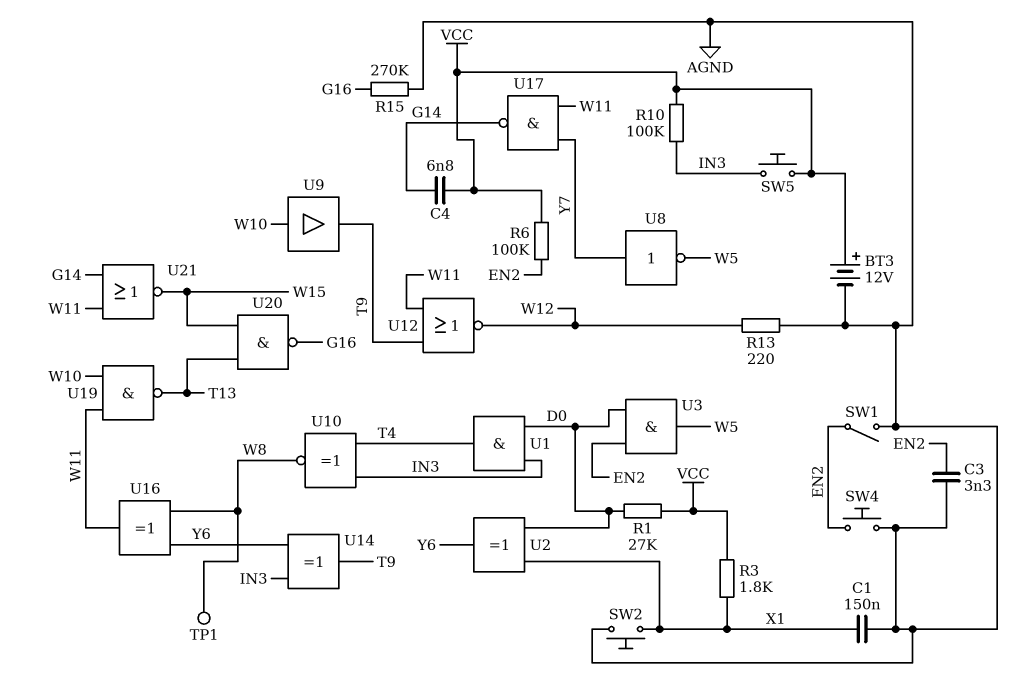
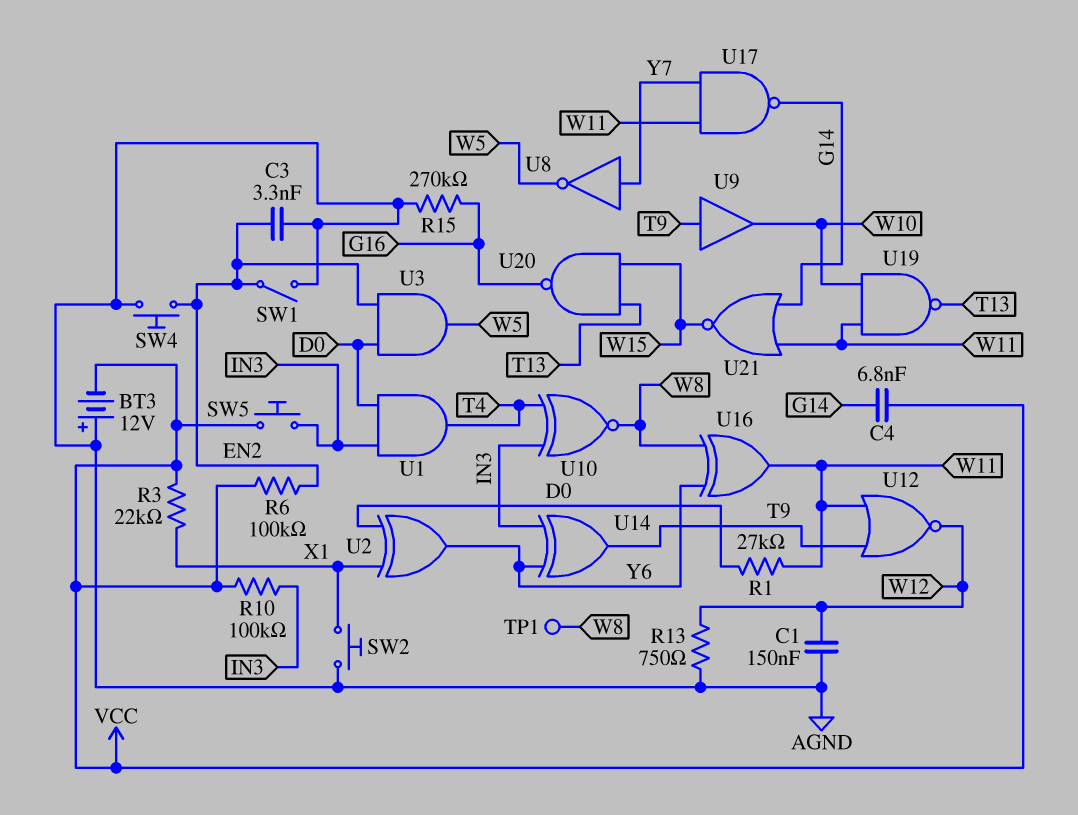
BT3: 12V (plus VCC, minus AGND) -> 12V (plus AGND, minus VCC)
C1: 150nF (AGND, X1) -> 150nF (AGND, W12)
R1: 27k (D0, VCC) -> 27k (D0, W11)
R3: 1.8k (VCC, X1) -> 22k (VCC, X1)
R13: 220 (AGND, W12) -> 750 (AGND, W12)
U9: buffer (in W10, out T9) -> buffer (in T9, out W10)

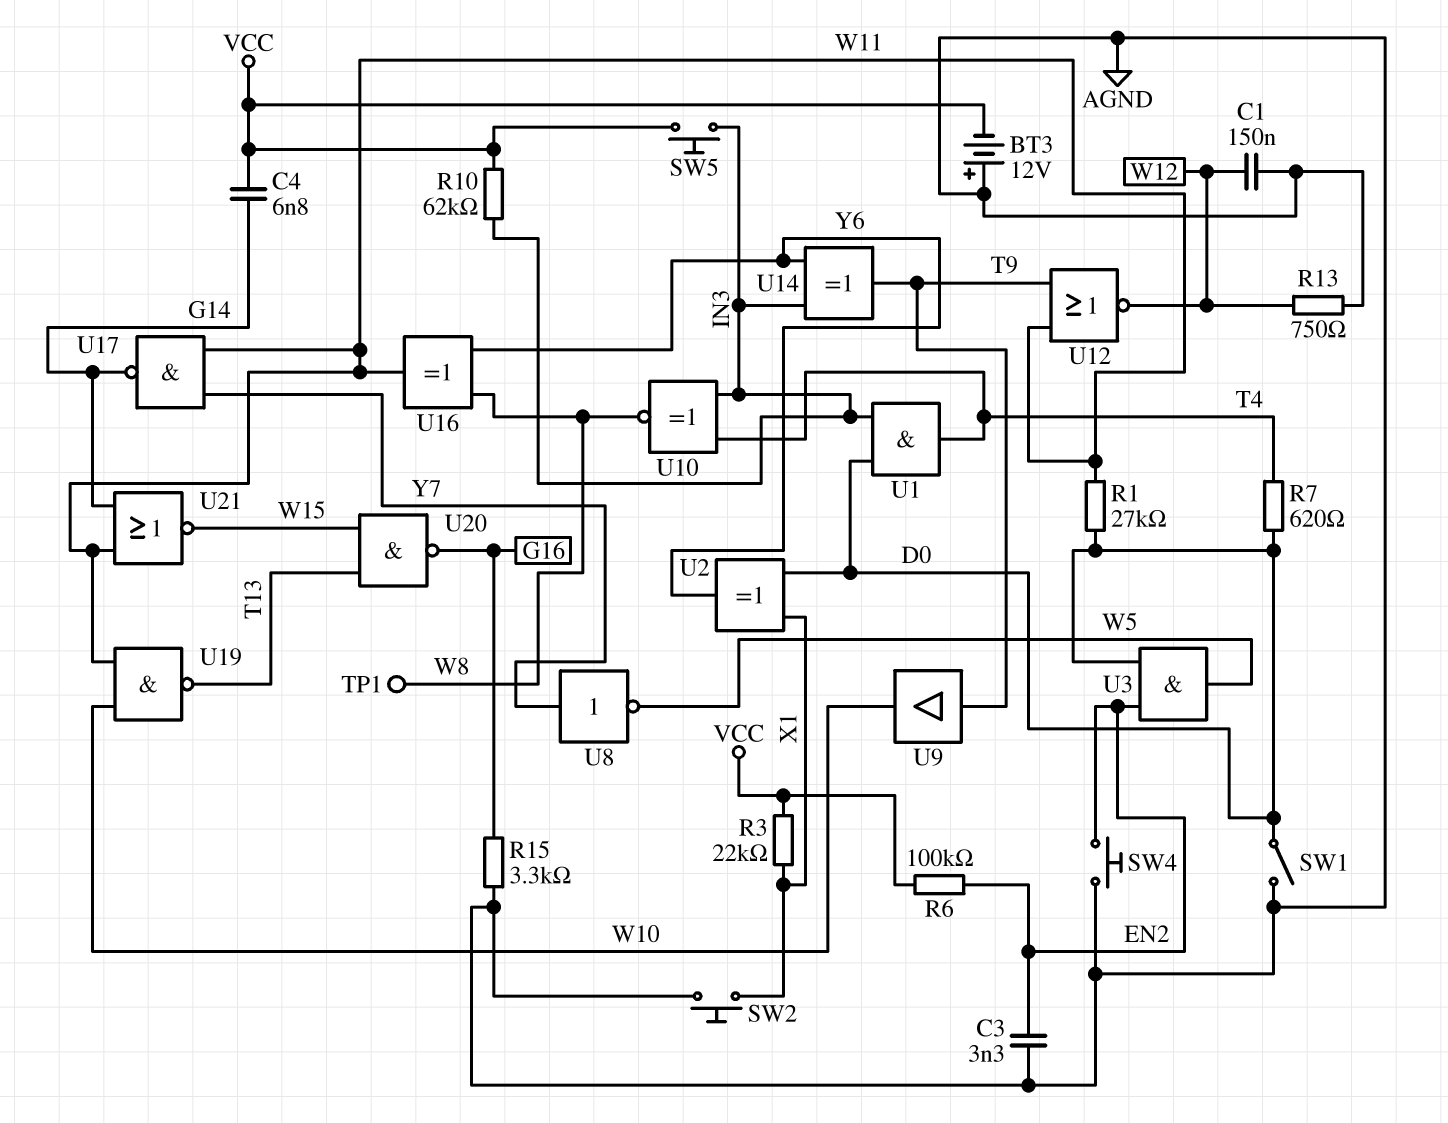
R7: none -> 620 (D0, T4)
R10: 100k (IN3, VCC) -> 62k (IN3, VCC)
R15: 270k (AGND, G16) -> 3.3k (AGND, G16)
SW1: switch (AGND, EN2) -> switch (AGND, D0)

